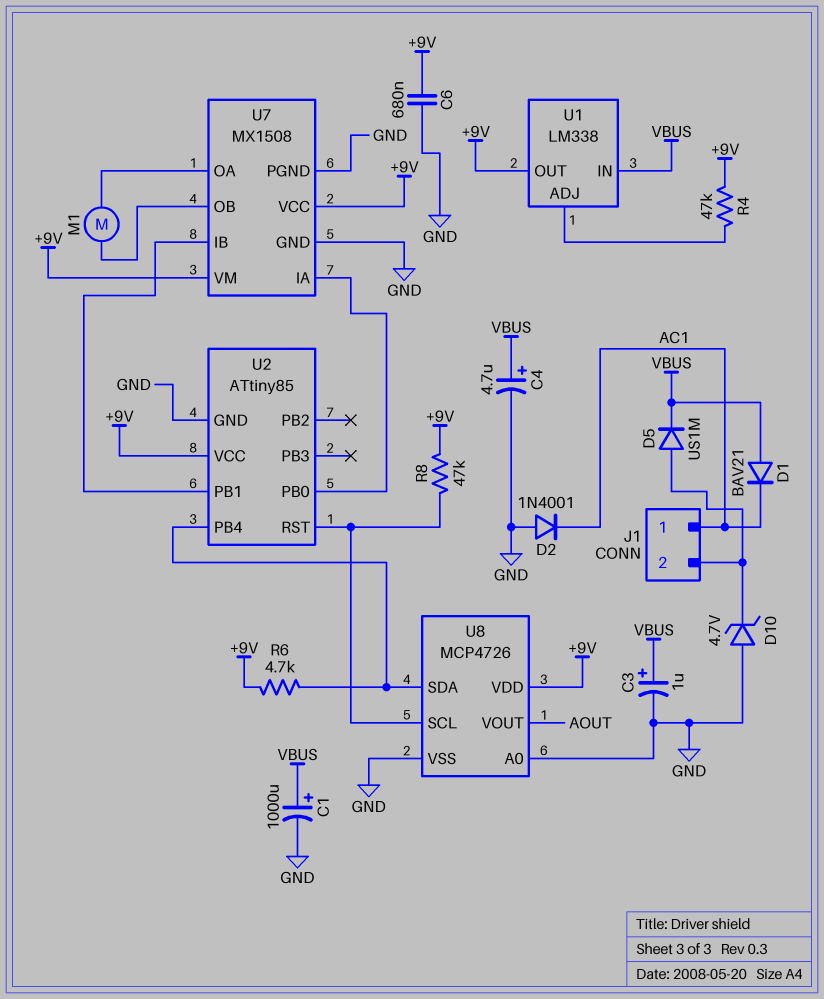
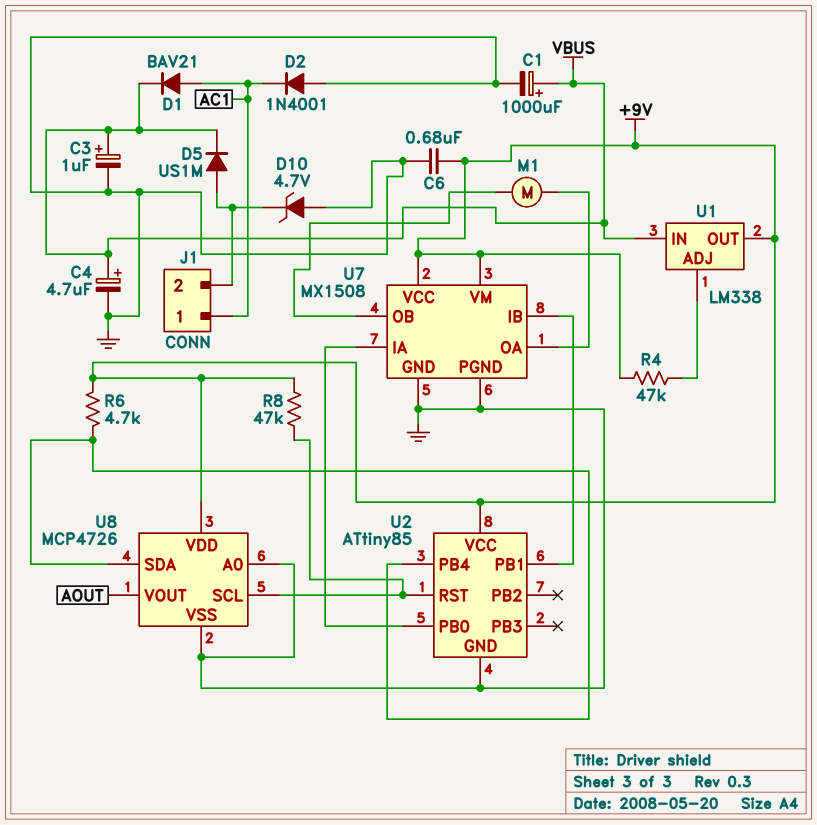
D1: diode BAV21 (A VBUS, K AC1) -> diode BAV21 (A AC1, K VBUS)

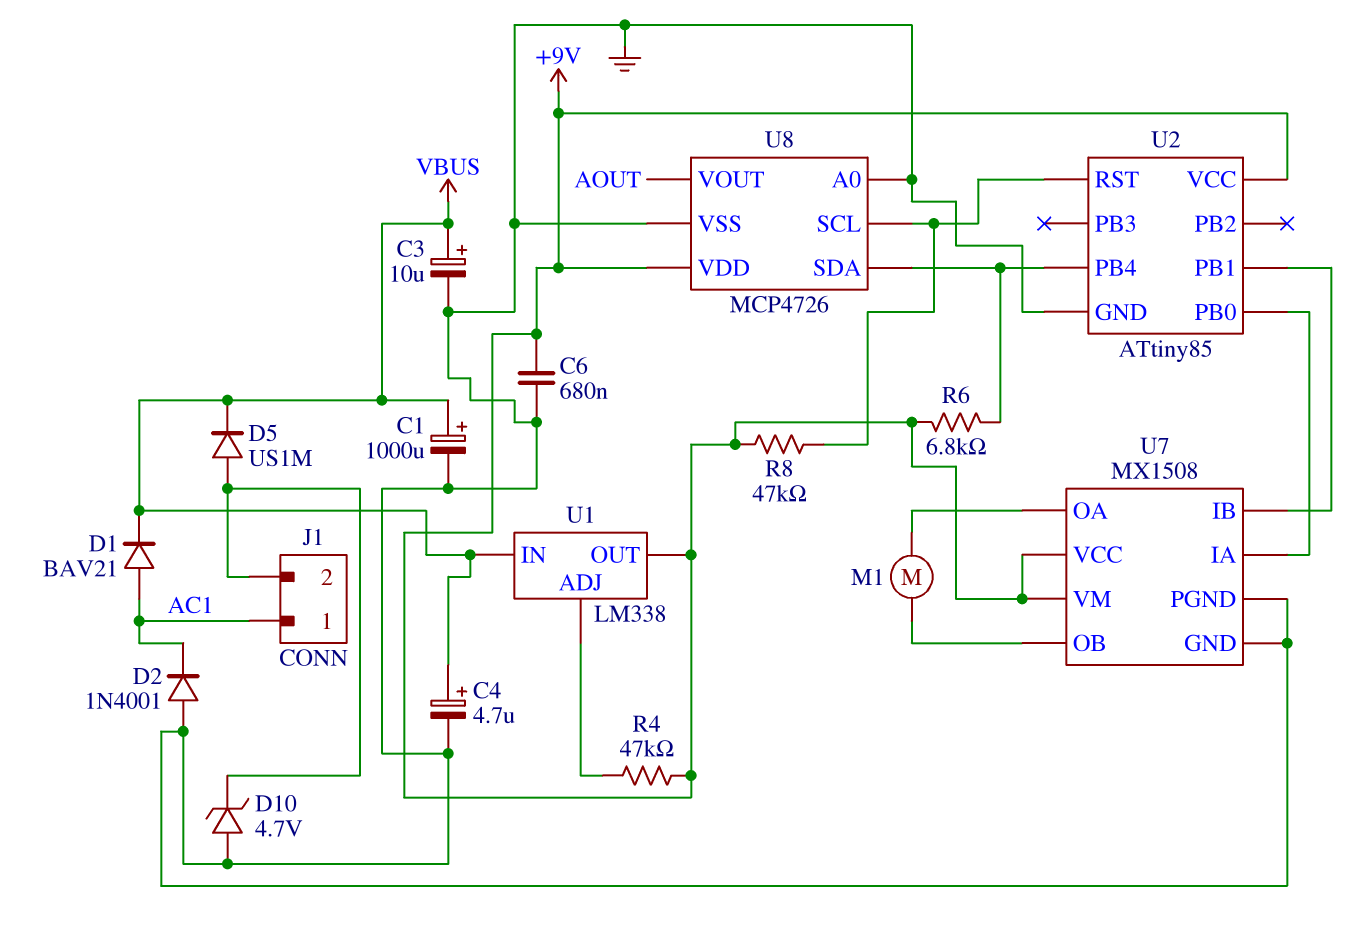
C3: 1uF (plus VBUS, minus GND) -> 10uF (plus VBUS, minus GND)
R6: 4.7k (+9V, U2/PB4) -> 6.8k (+9V, U2/PB4)

